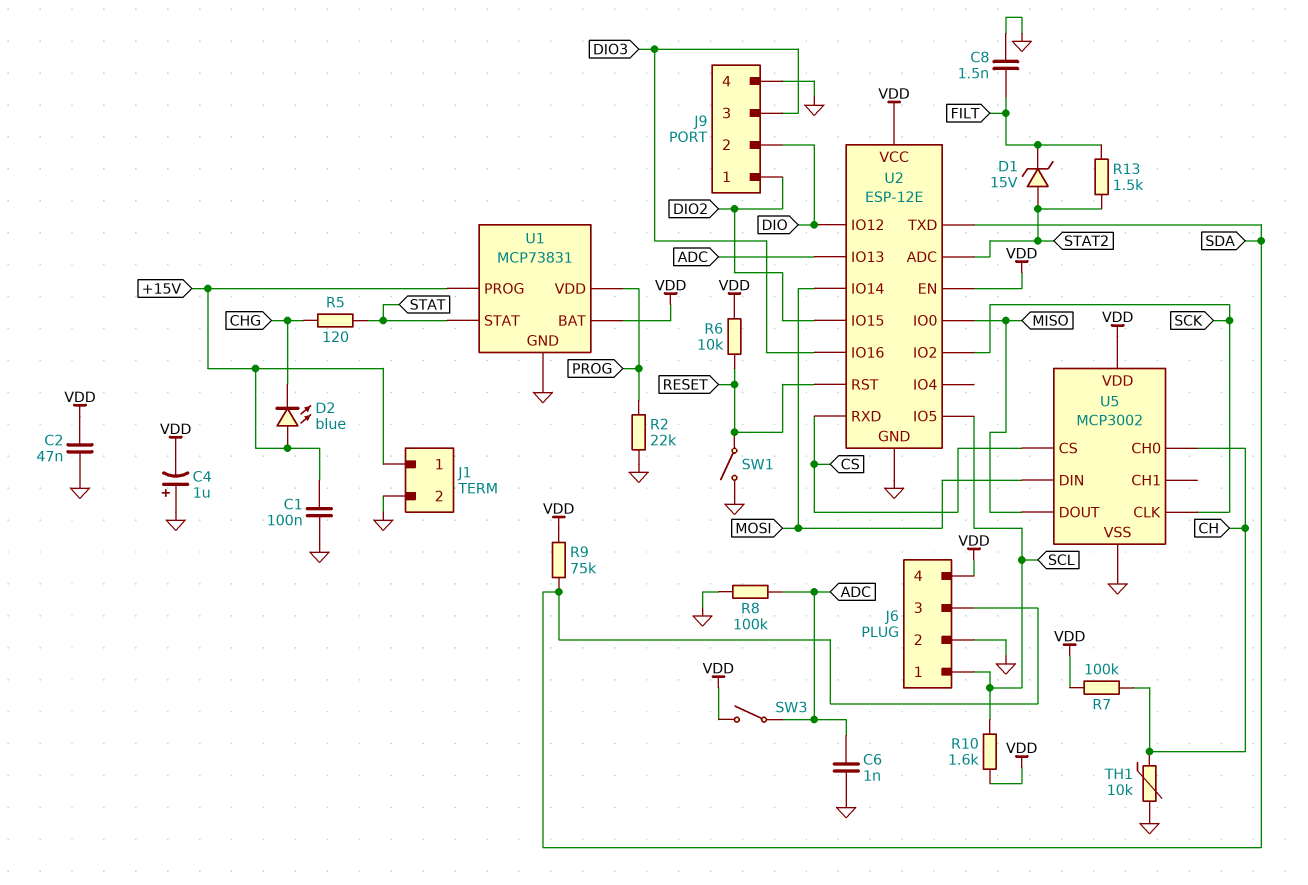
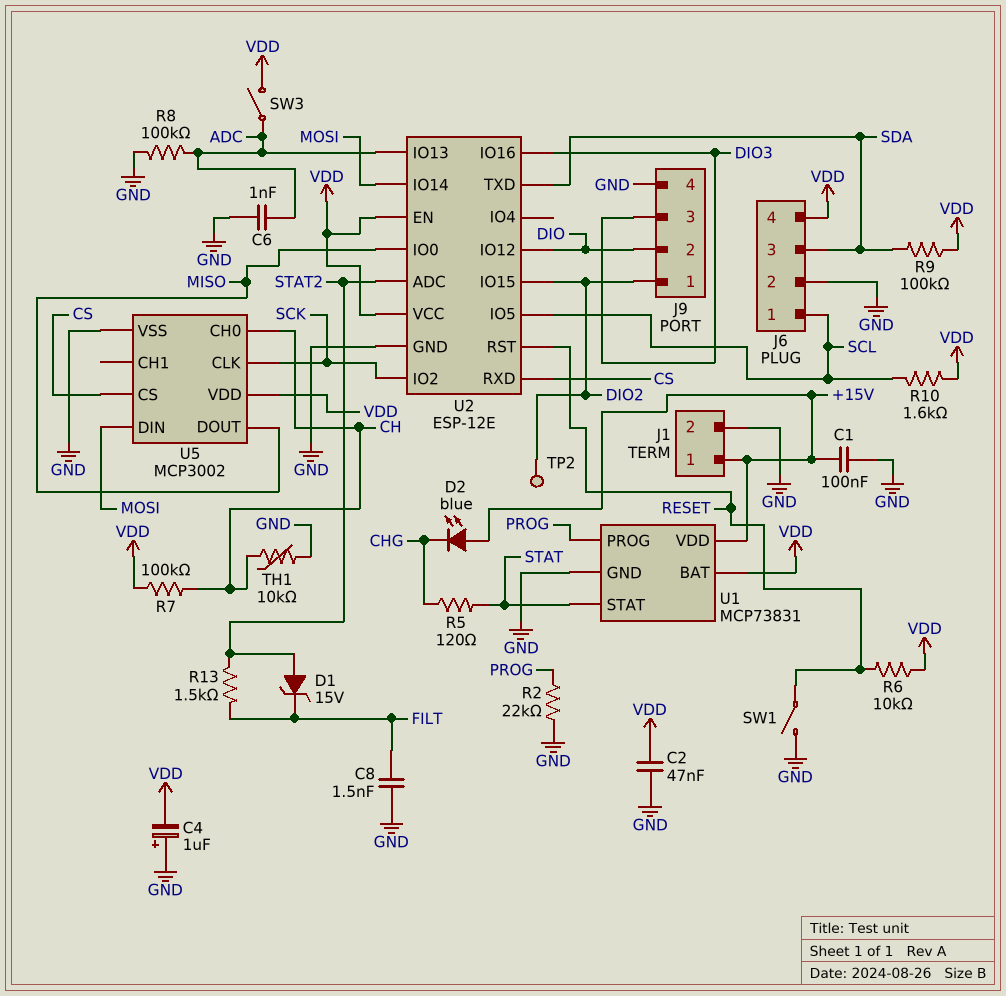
R9: 75k (SDA, VDD) -> 100k (SDA, VDD)
TP2: none -> test point (DIO2)
U1 pin PROG: +15V -> PROG
U1 pin VDD: PROG -> +15V

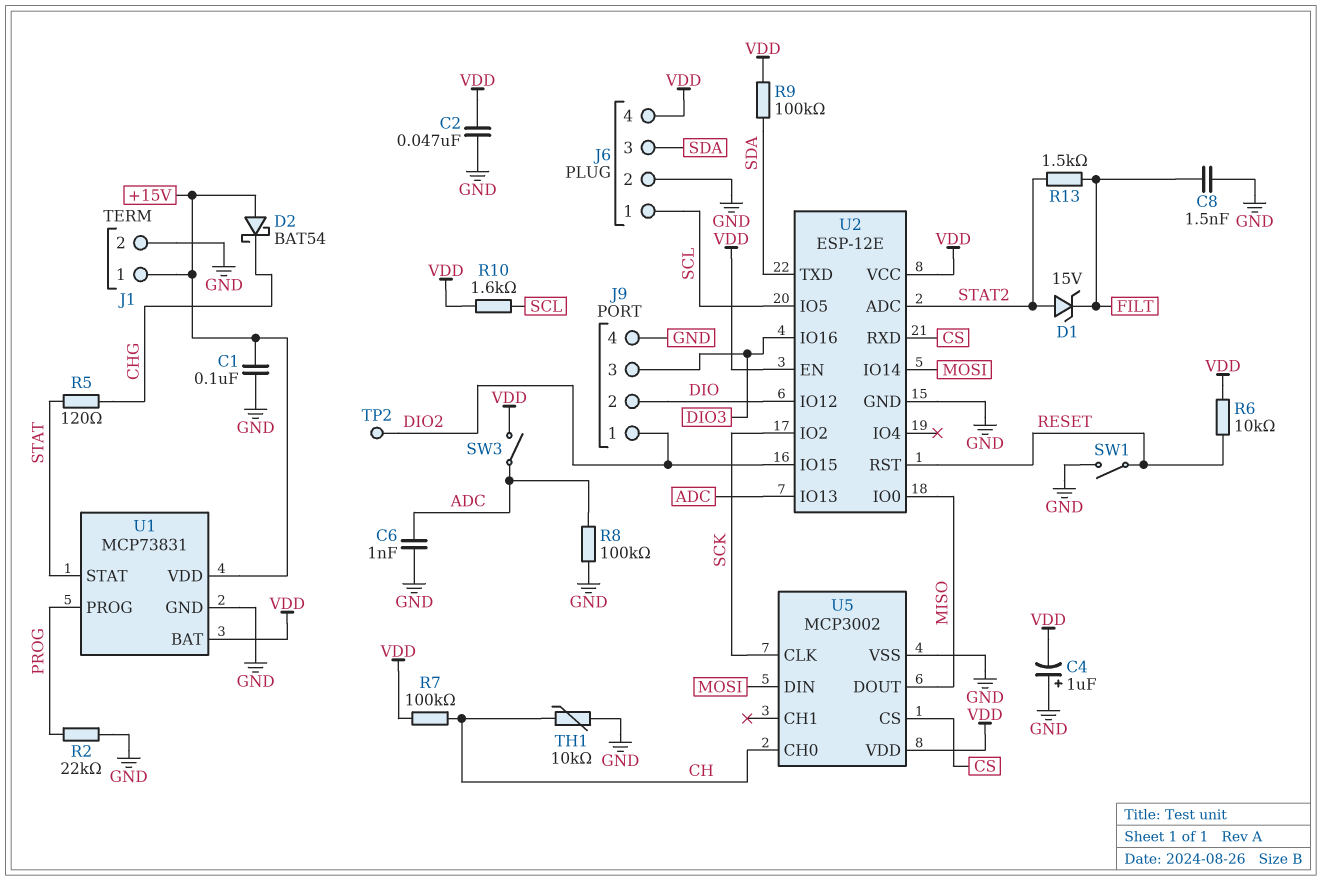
D2: LED blue (A +15V, K CHG) -> schottky BAT54 (A +15V, K CHG)

